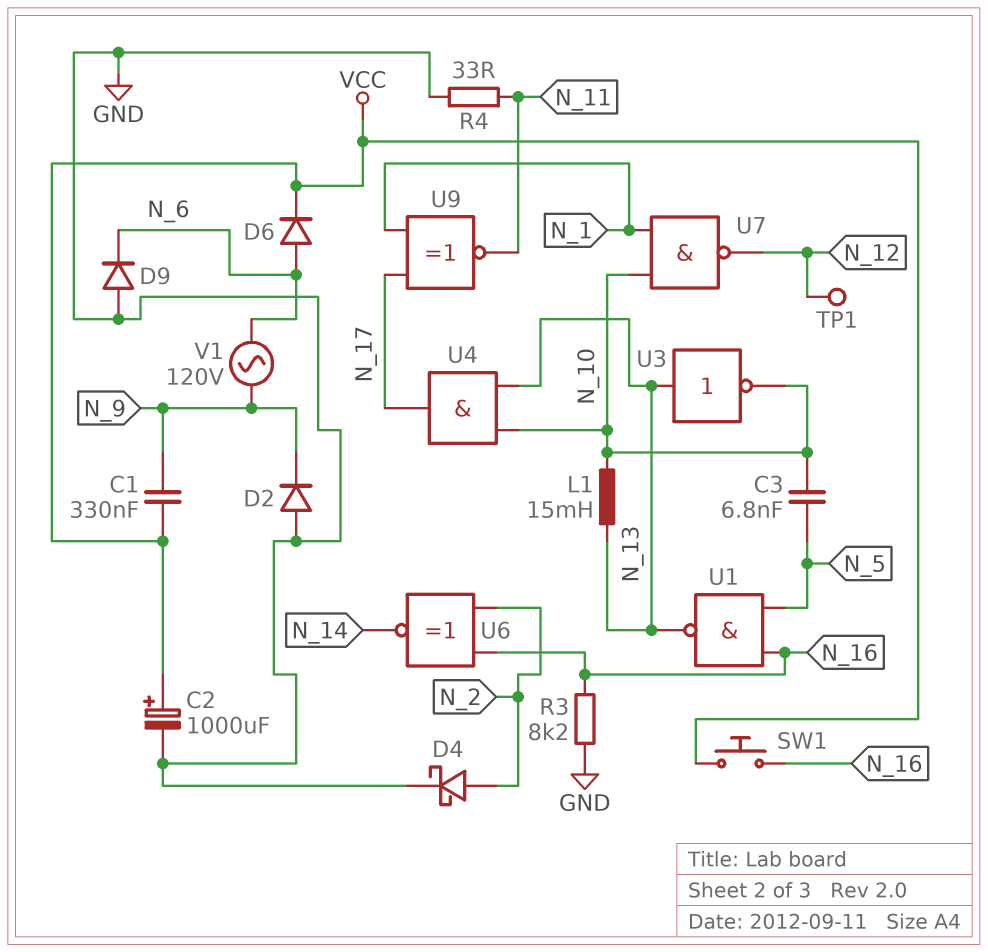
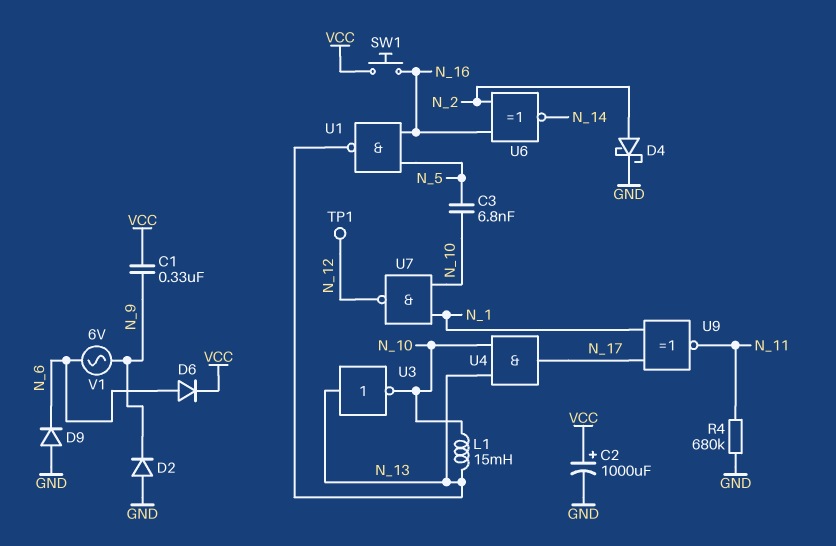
R3: 8.2k (GND, N_16) -> none
R4: 33 (GND, N_11) -> 680k (GND, N_11)
V1: AC 120V (N_6, N_9) -> AC 6V (N_6, N_9)

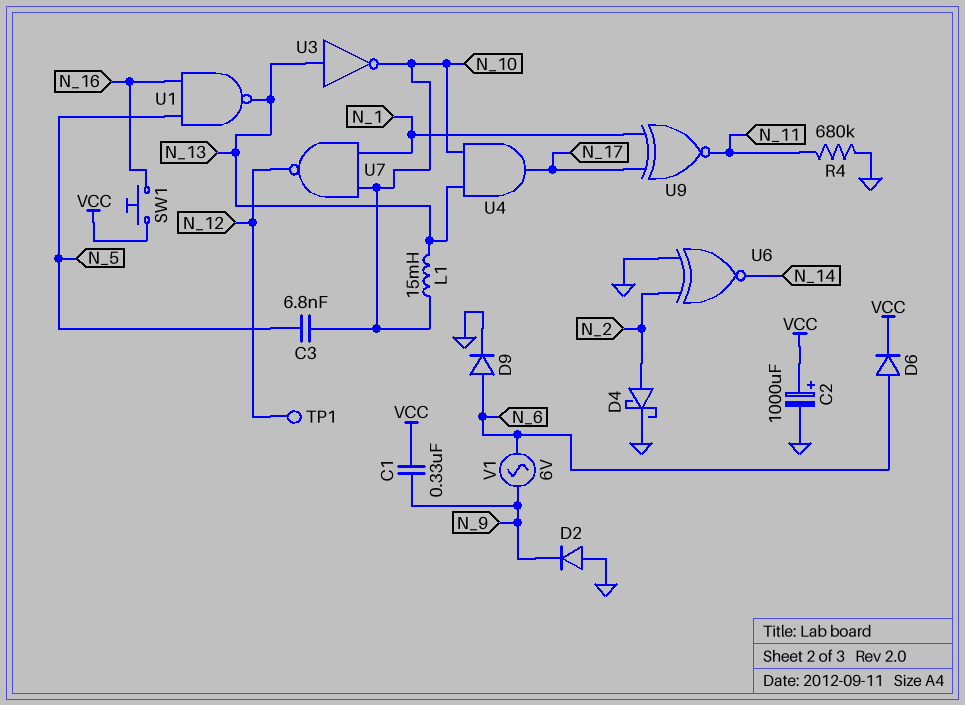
D9: diode (A GND, K N_6) -> diode (A N_6, K GND)
U6: XNOR (in N_2, in N_16, out N_14) -> XNOR (in GND, in N_2, out N_14)

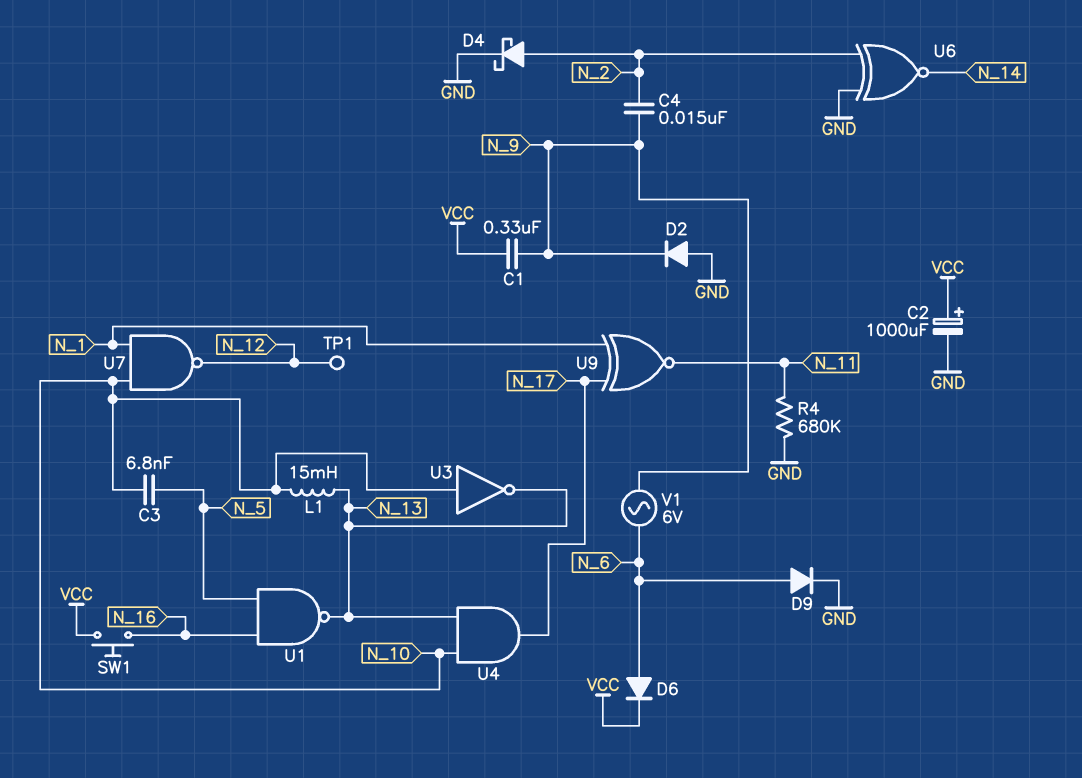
C4: none -> 15nF (N_2, N_9)
U3: NOT (in N_13, out N_10) -> NOT (in N_10, out N_13)

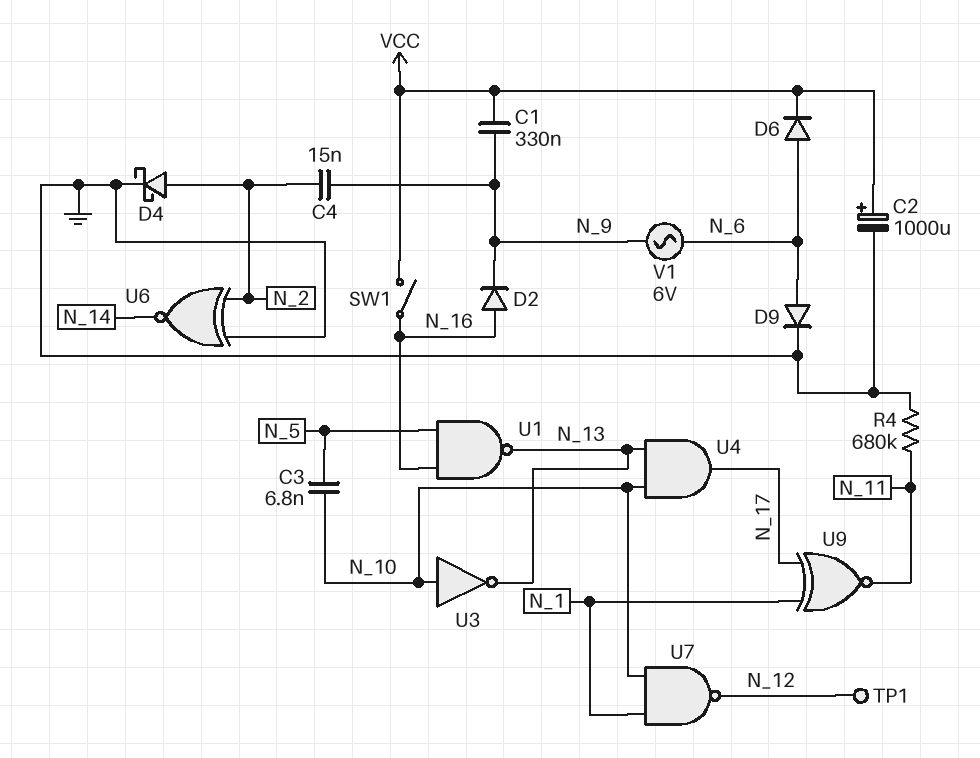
D2: diode (A GND, K N_9) -> diode (A N_16, K N_9)
L1: 15mH (N_10, N_13) -> none
SW1: button (N_16, VCC) -> switch (N_16, VCC)

